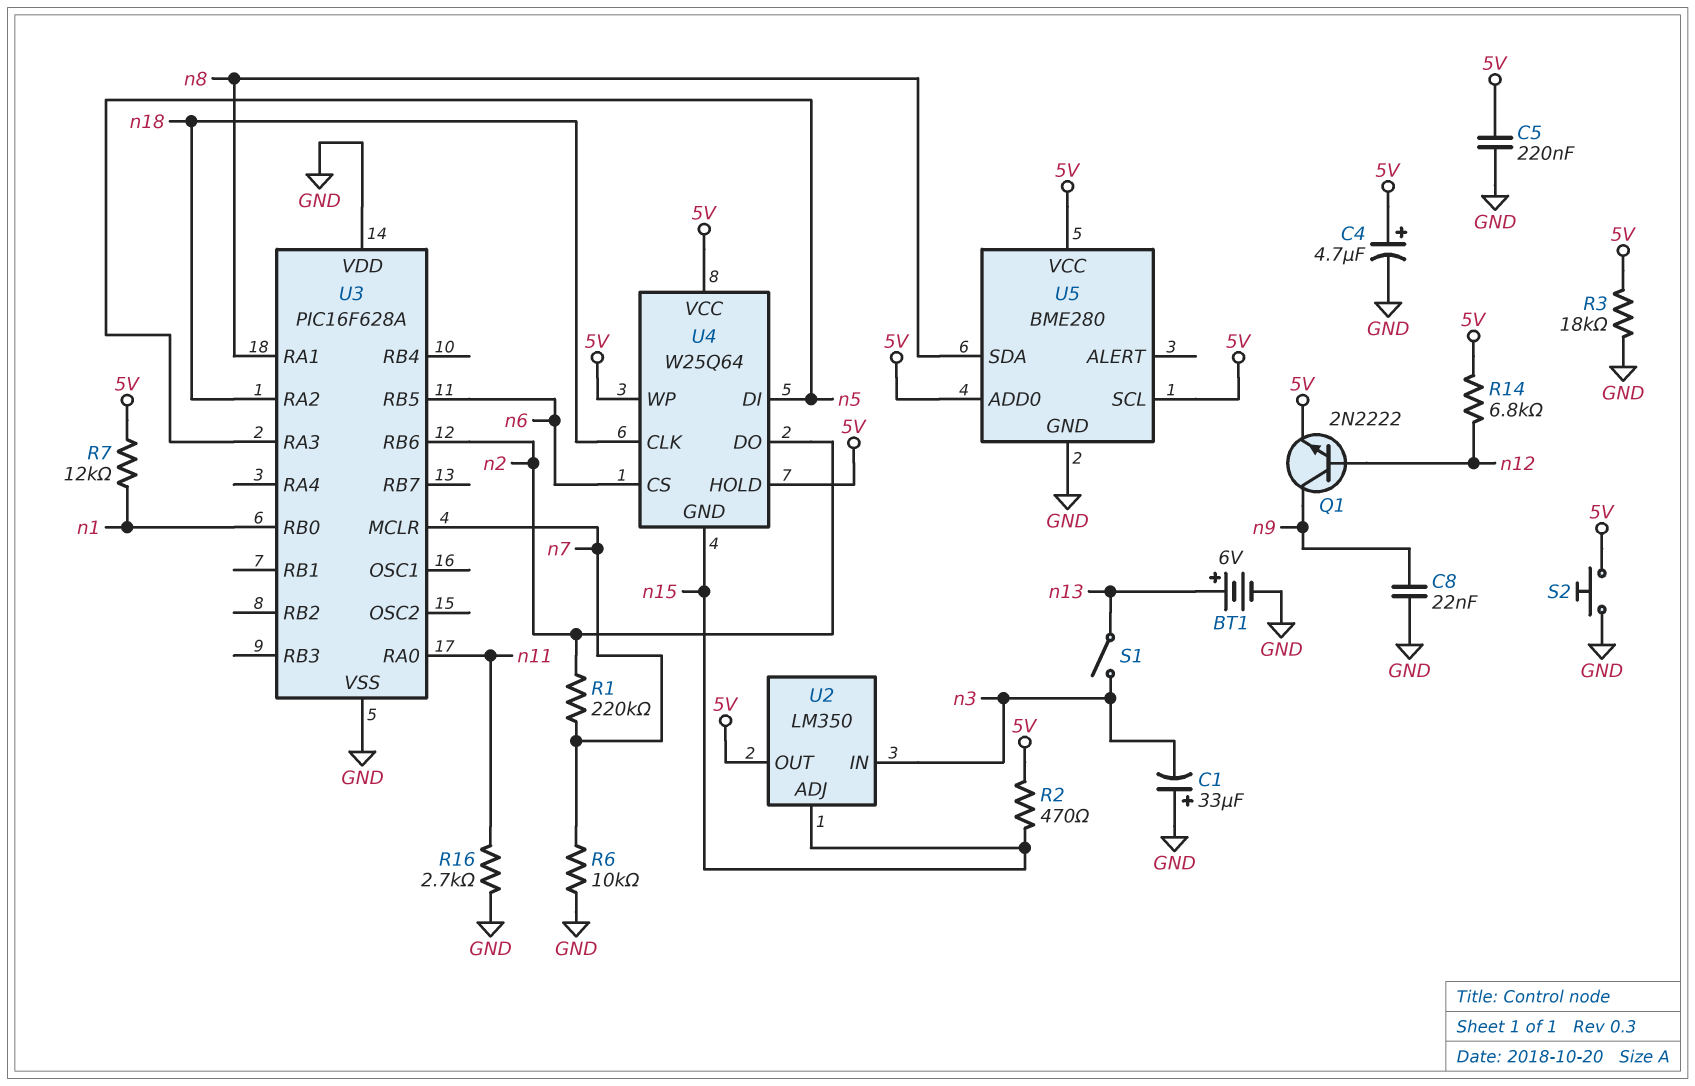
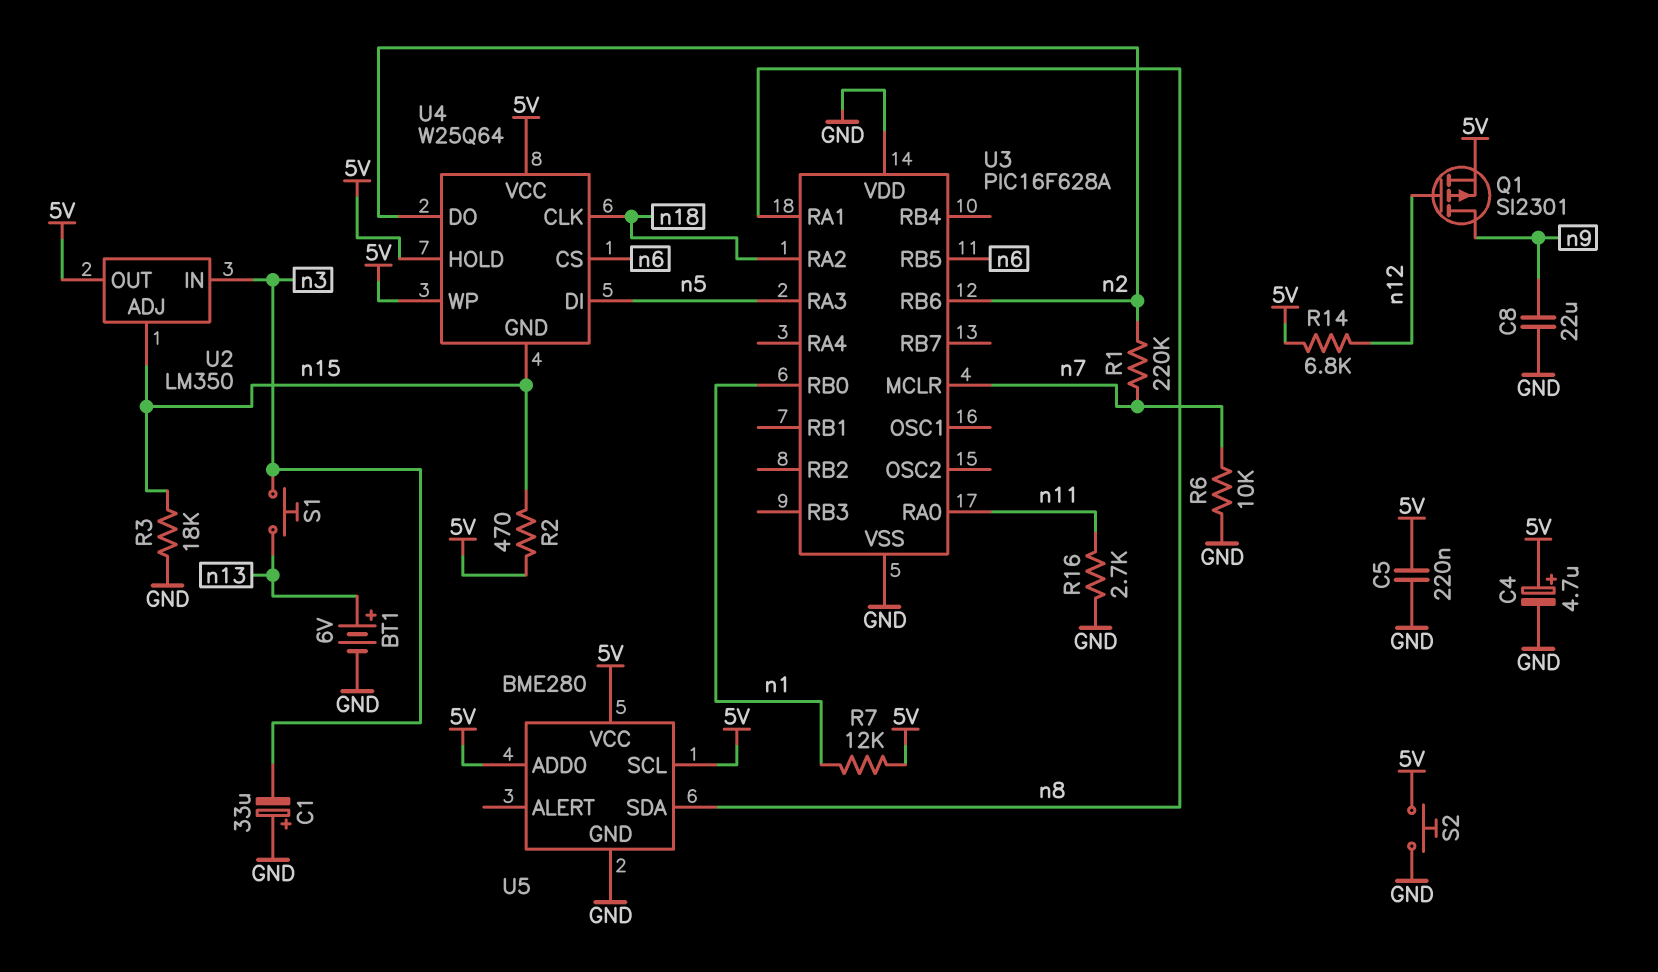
C8: 22nF (GND, n9) -> 22uF (GND, n9)
Q1: NPN 2N2222 (B n12, C n9, E 5V) -> PMOS SI2301 (G n12, D n9, S 5V)
R3: 18k (5V, GND) -> 18k (GND, n15)
S1: switch (n3, n13) -> button (n3, n13)

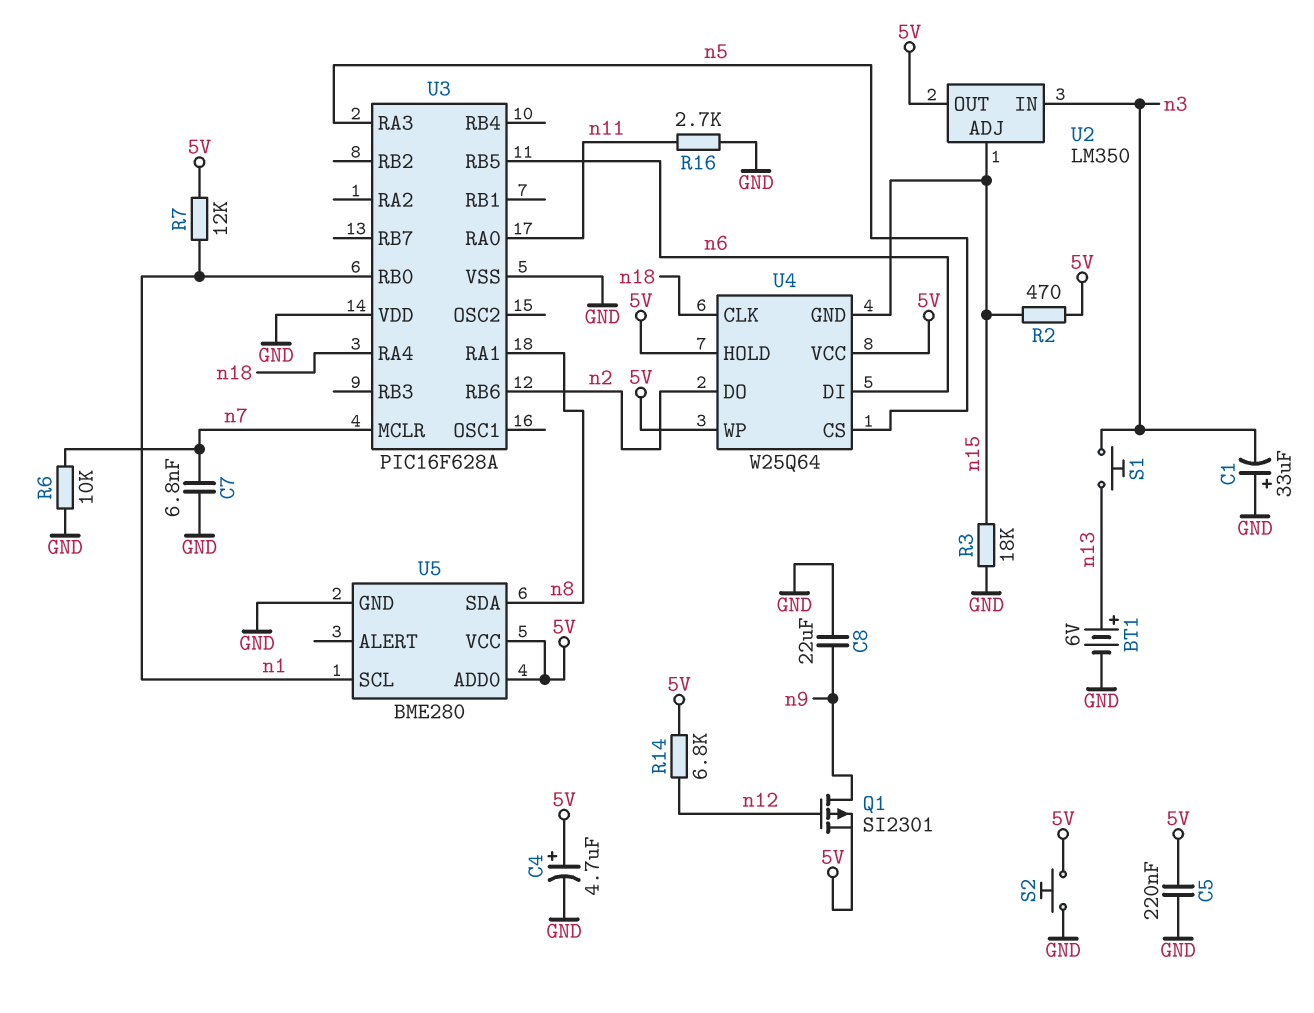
C7: none -> 6.8nF (GND, n7)
R1: 220k (n2, n7) -> none
U3 pin RA2: n18 -> none
U3 pin RA4: none -> n18
U4 pin CS: n6 -> n5
U4 pin DI: n5 -> n6
U5 pin SCL: 5V -> n1

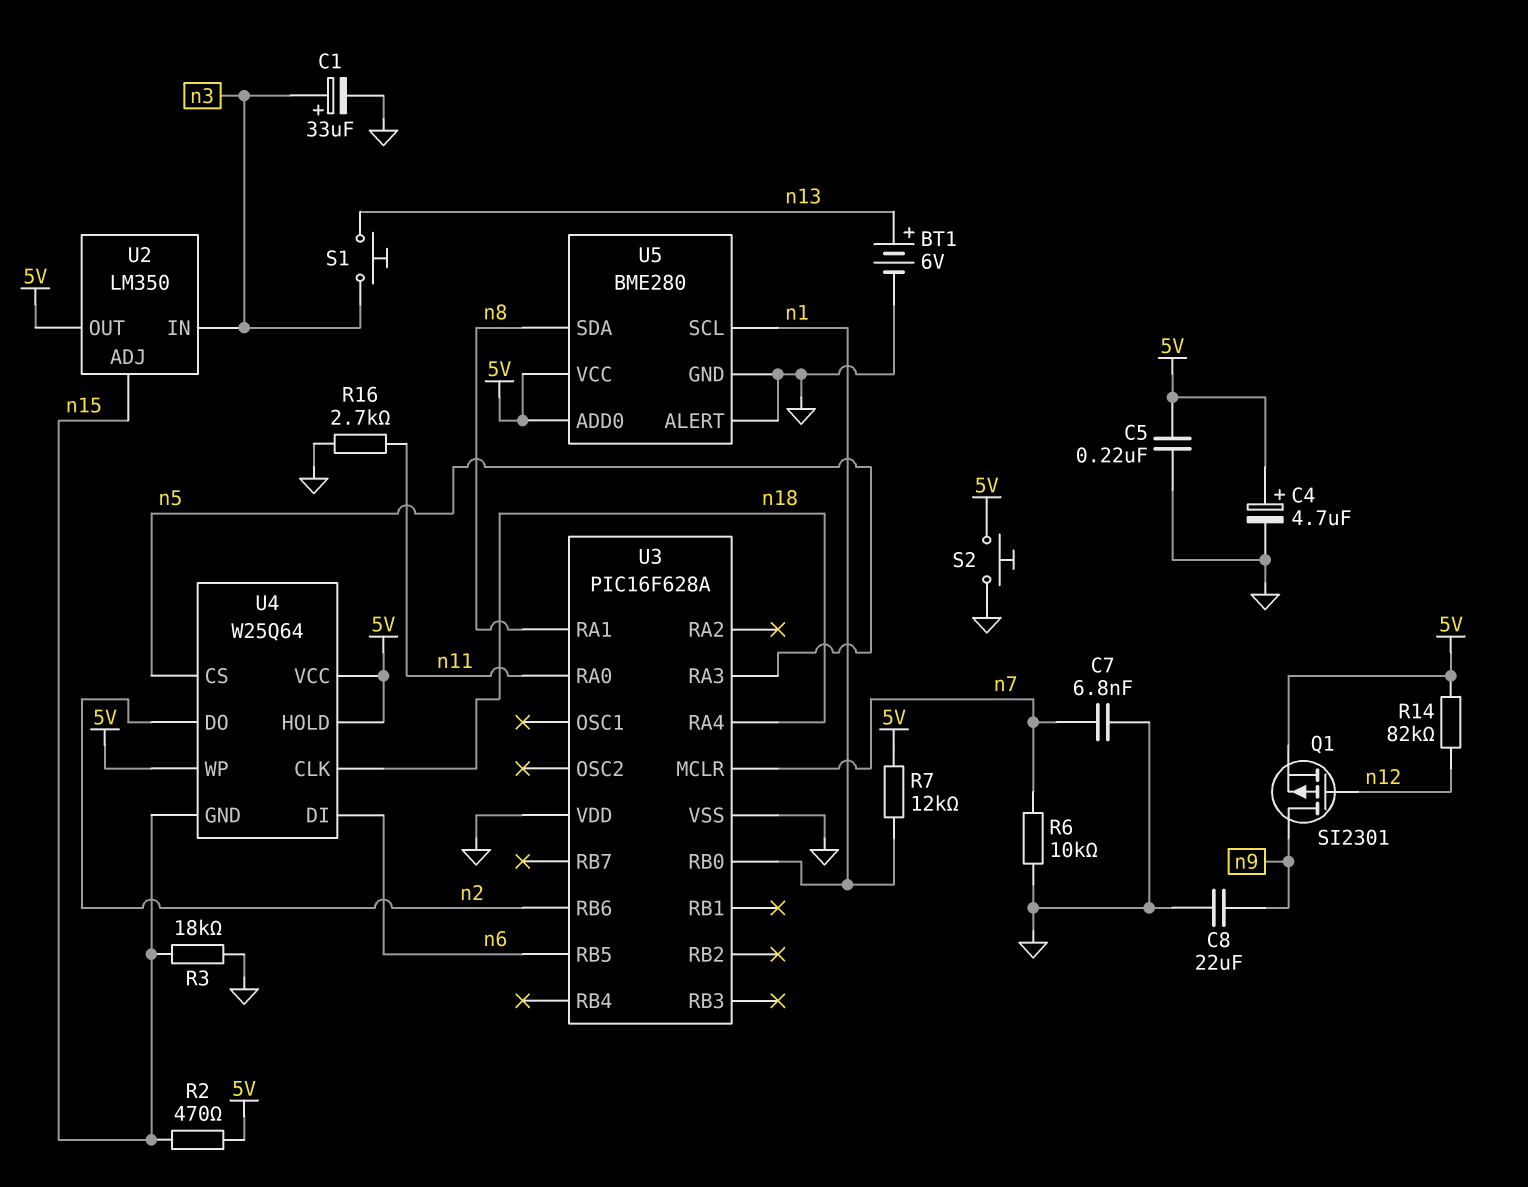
C1: 33uF (plus GND, minus n3) -> 33uF (plus n3, minus GND)
R14: 6.8k (5V, n12) -> 82k (5V, n12)
U5 pin ALERT: none -> GND

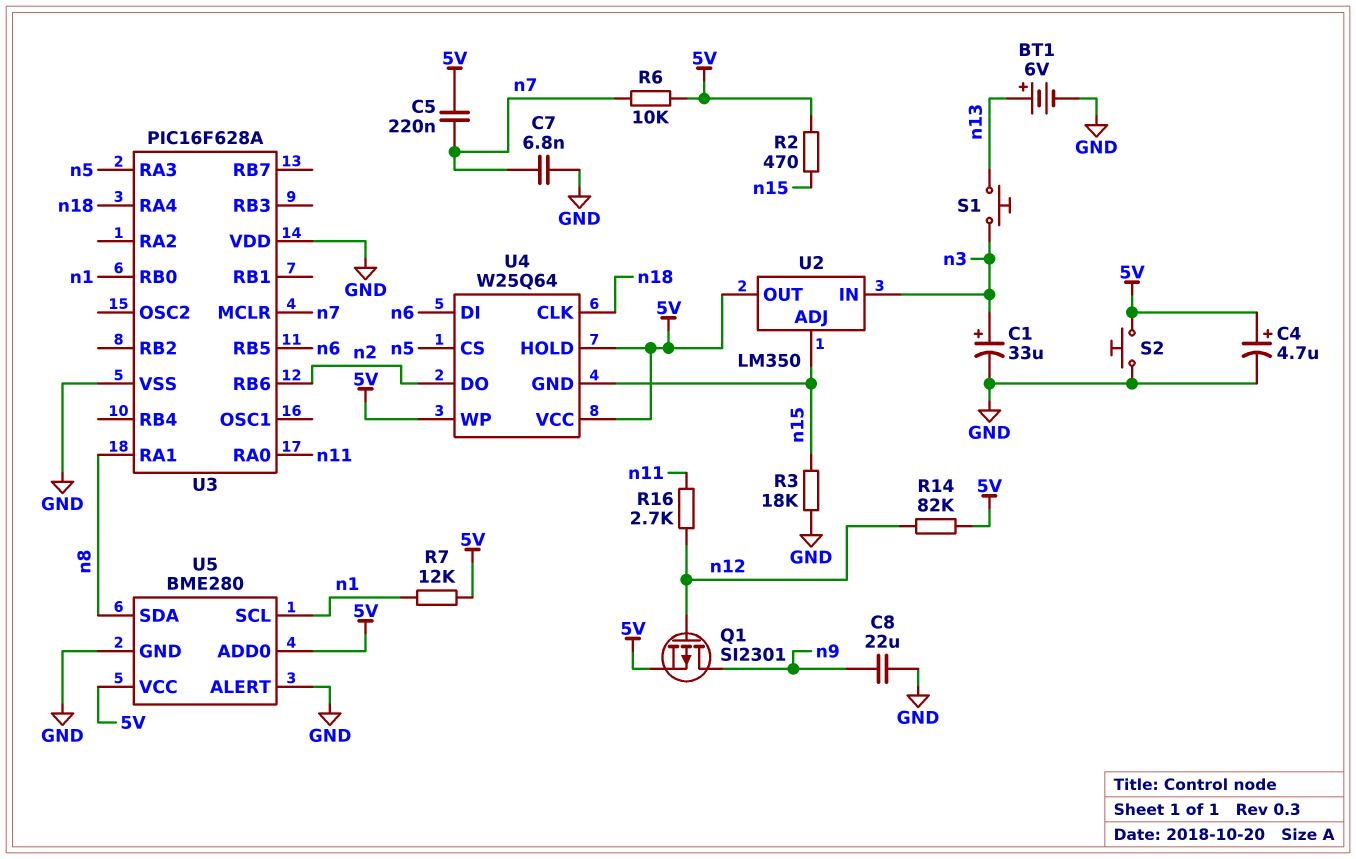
C5: 220nF (5V, GND) -> 220nF (5V, n7)
R6: 10k (GND, n7) -> 10k (5V, n7)
R16: 2.7k (GND, n11) -> 2.7k (n11, n12)

